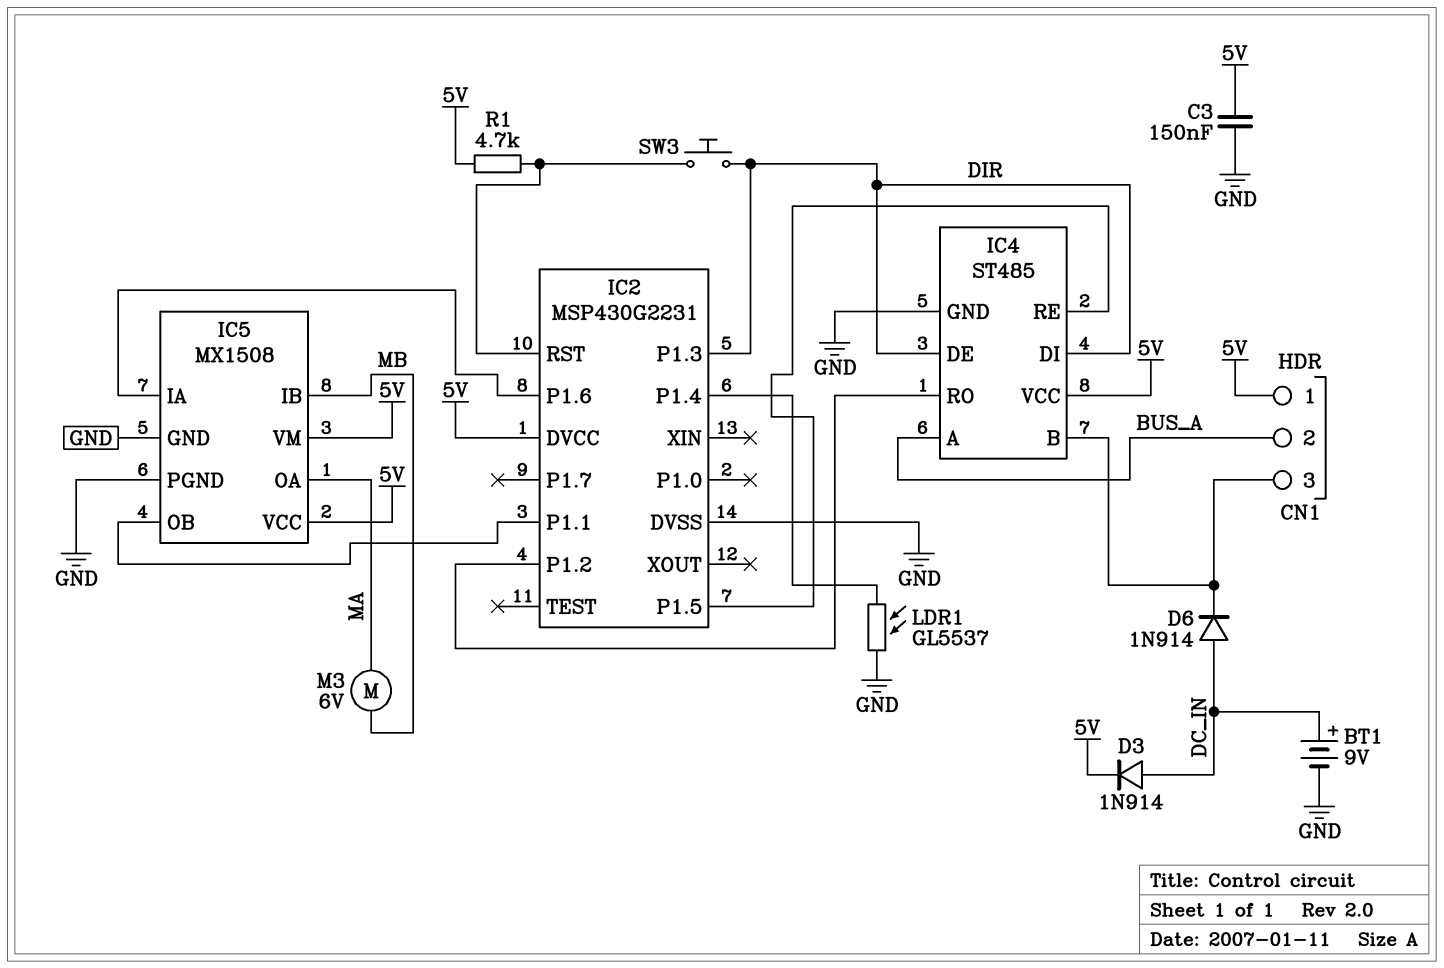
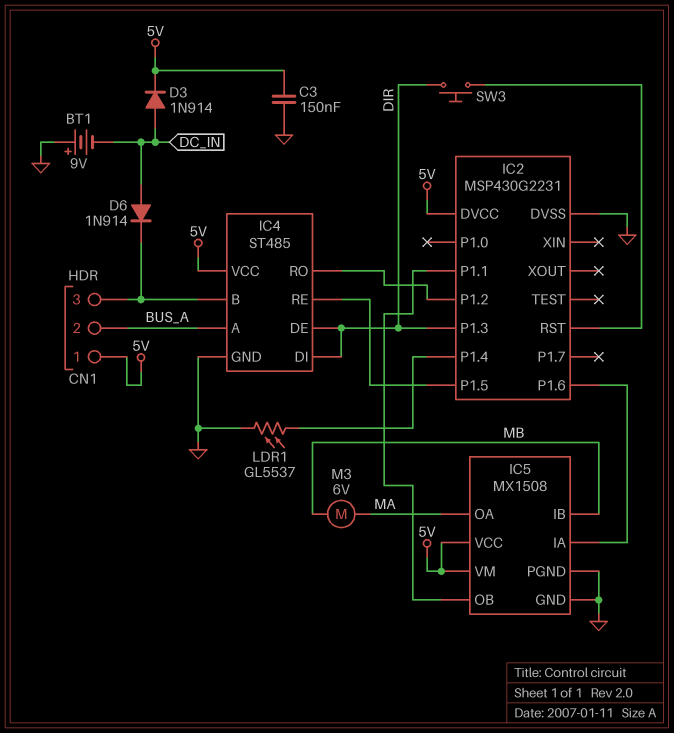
BT1: 9V (plus DC_IN, minus GND) -> 9V (plus GND, minus DC_IN)
R1: 4.7k (5V, IC2/RST) -> none

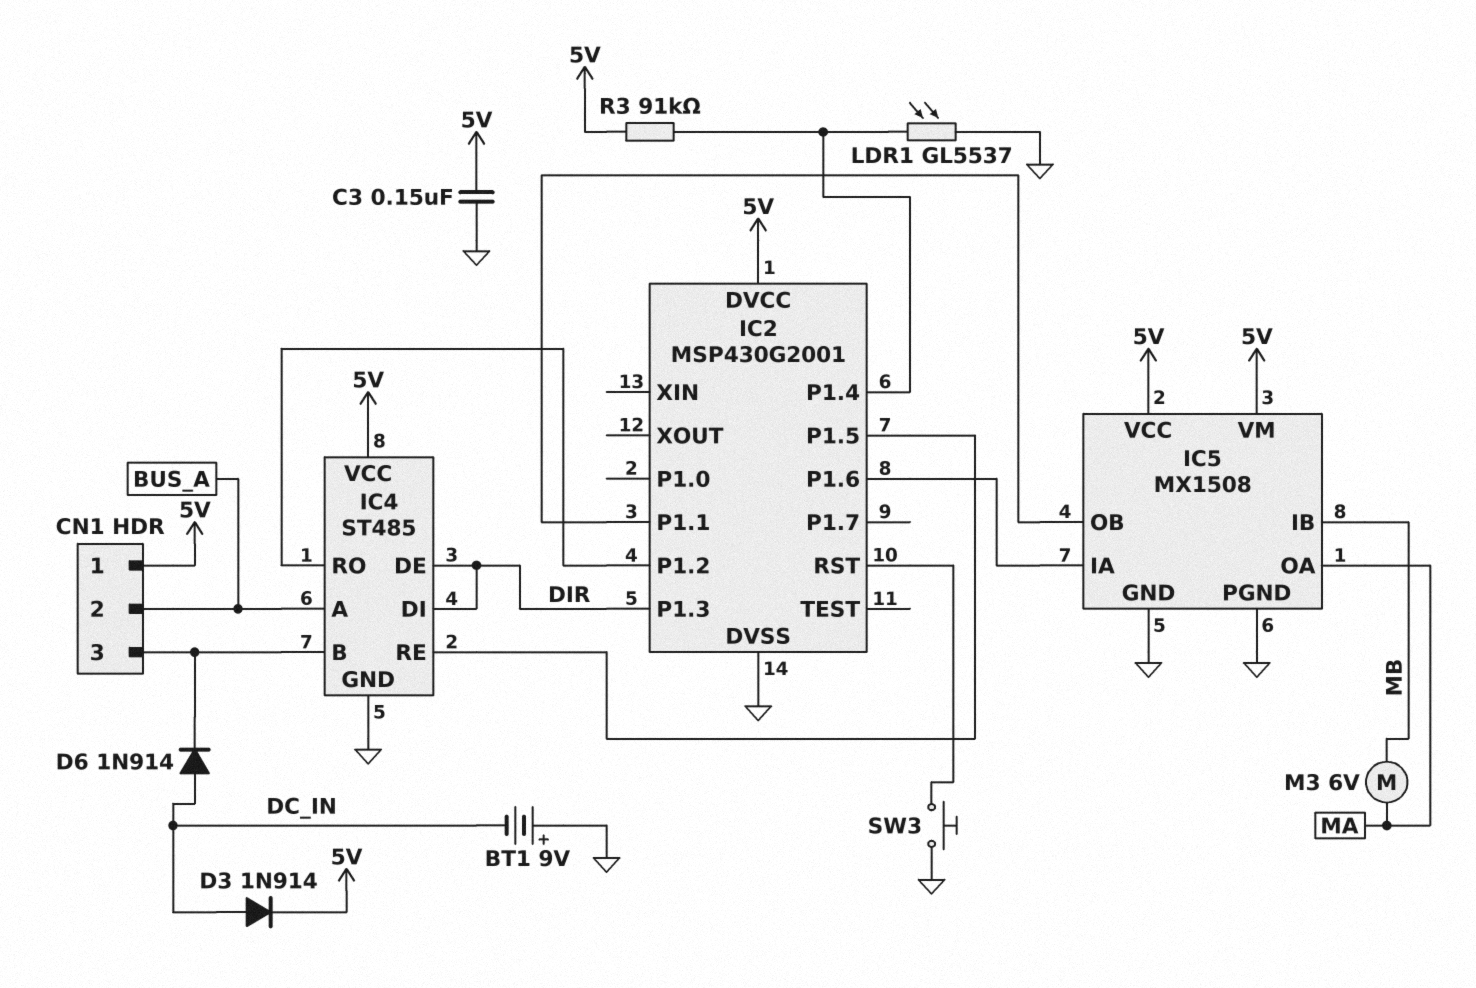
IC2: MSP430G2231 -> MSP430G2001
R3: none -> 91k (5V, IC2/P1.4)
SW3: button (DIR, IC2/RST) -> button (GND, IC2/RST)

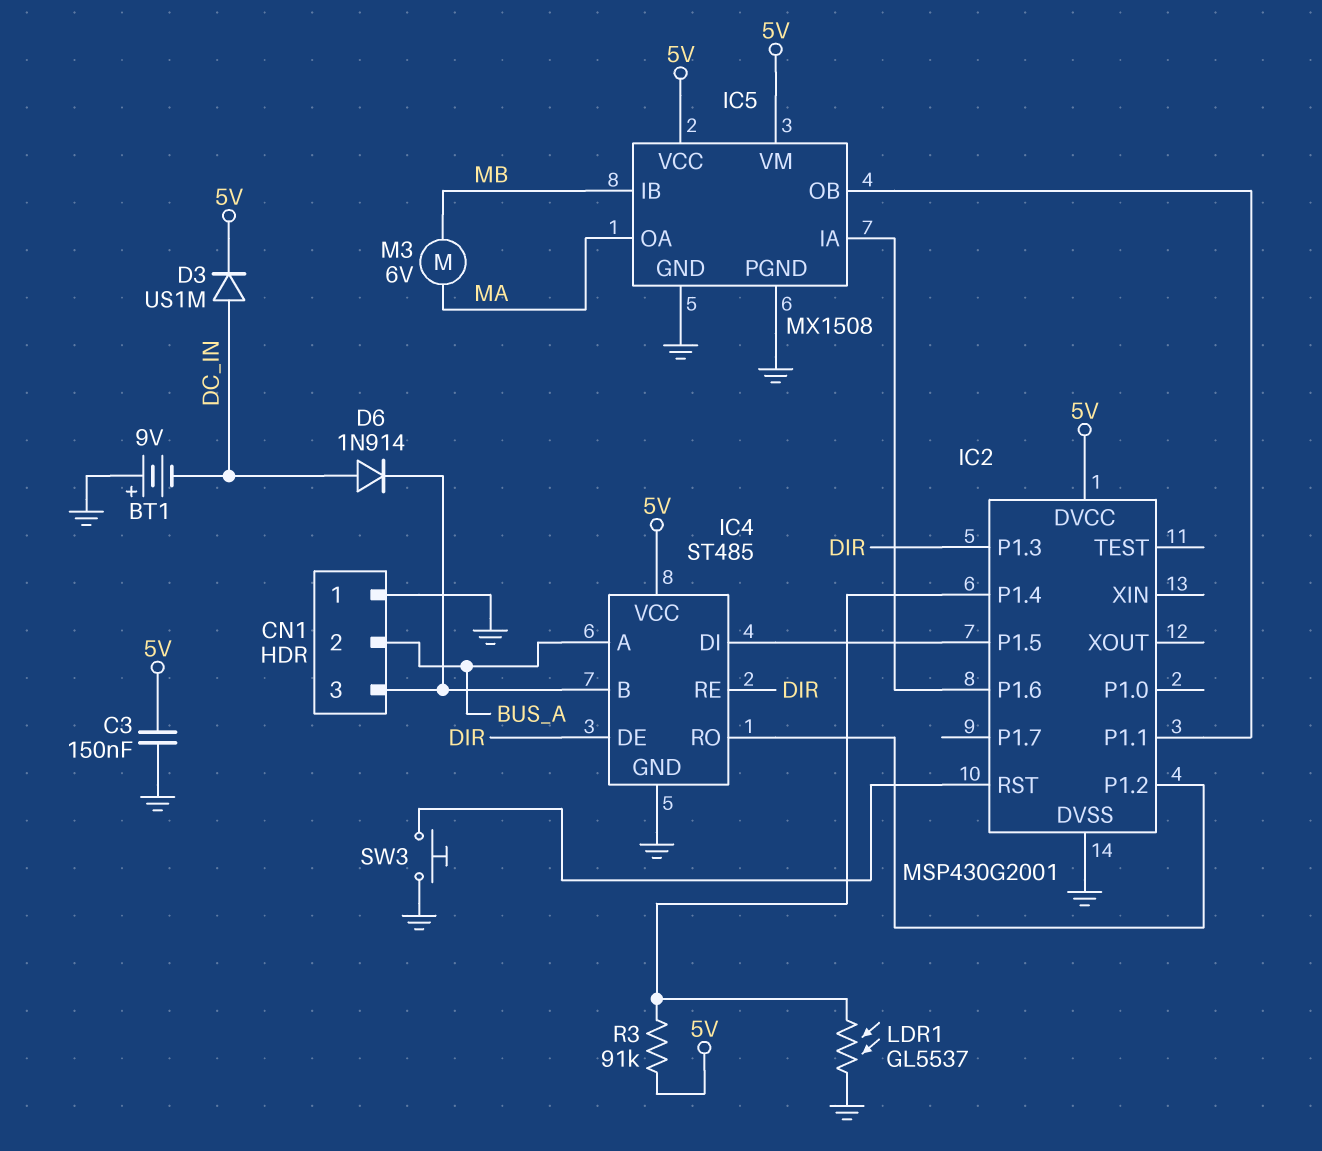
CN1 pin 1: 5V -> GND
D3: diode 1N914 (A DC_IN, K 5V) -> diode US1M (A DC_IN, K 5V)
IC4 pin DI: DIR -> IC2/P1.5
IC4 pin RE: IC2/P1.5 -> DIR

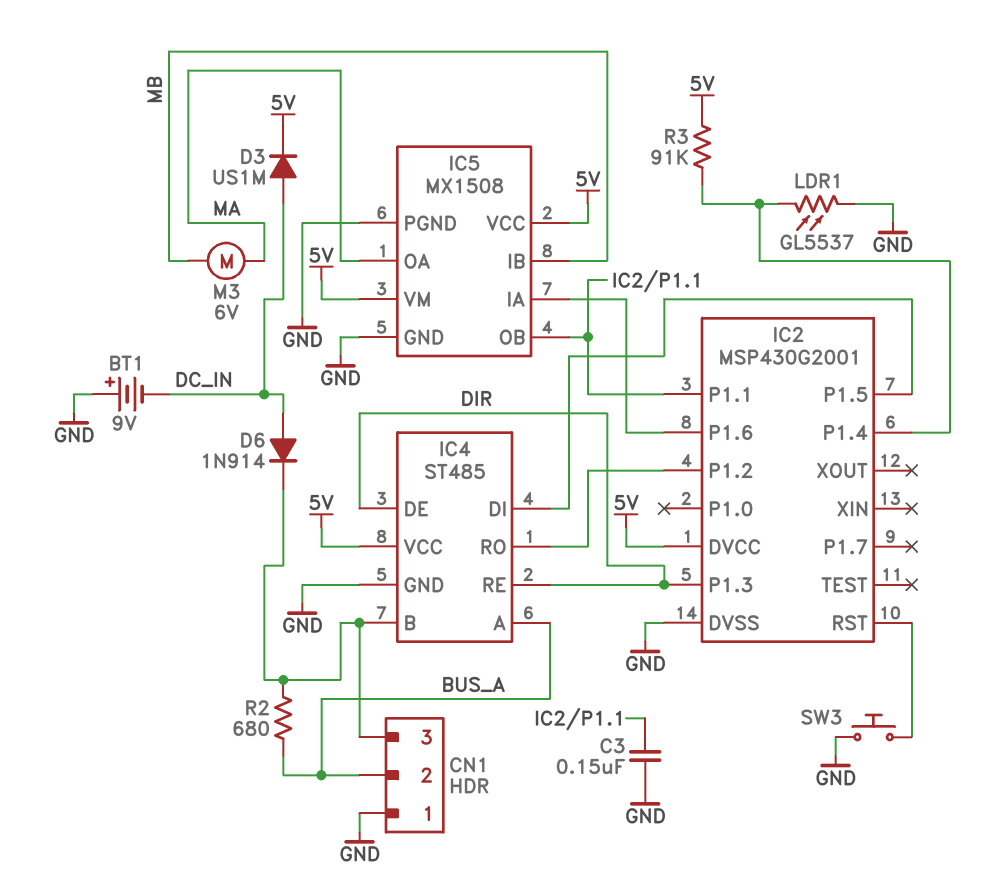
C3: 150nF (5V, GND) -> 150nF (GND, IC2/P1.1)
R2: none -> 680 (BUS_A, CN1/3)

